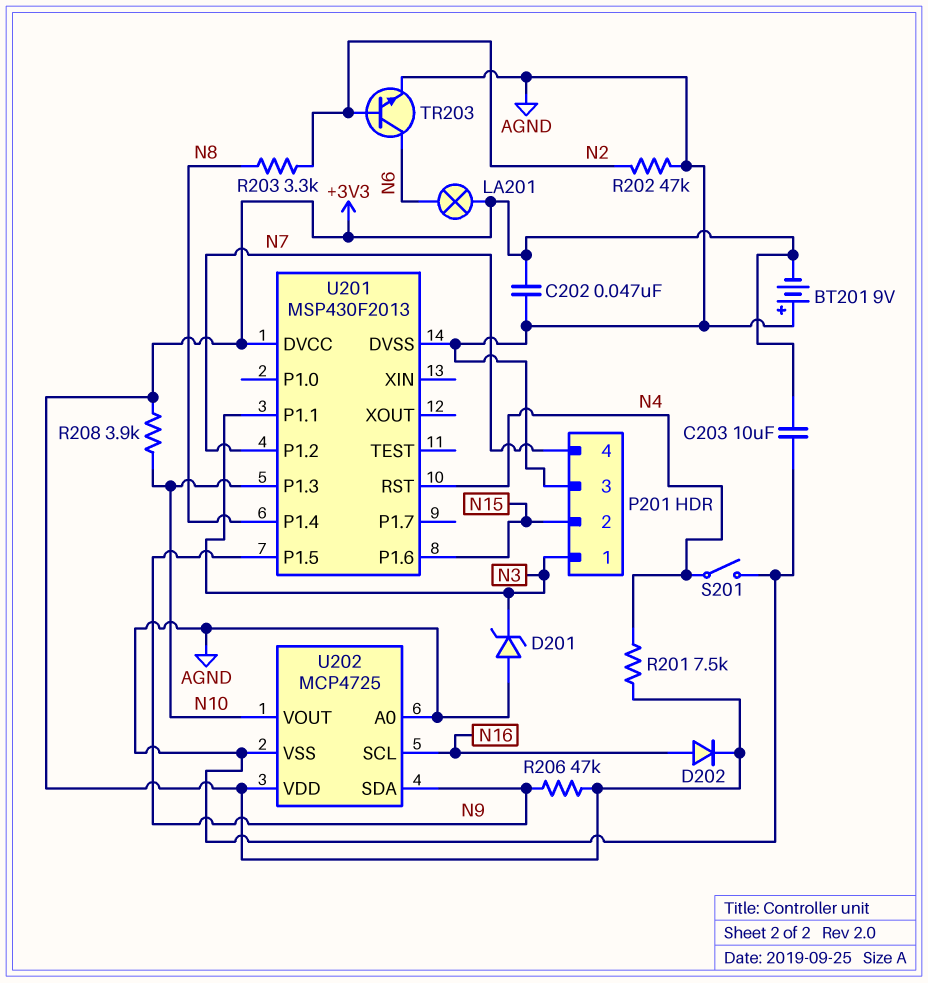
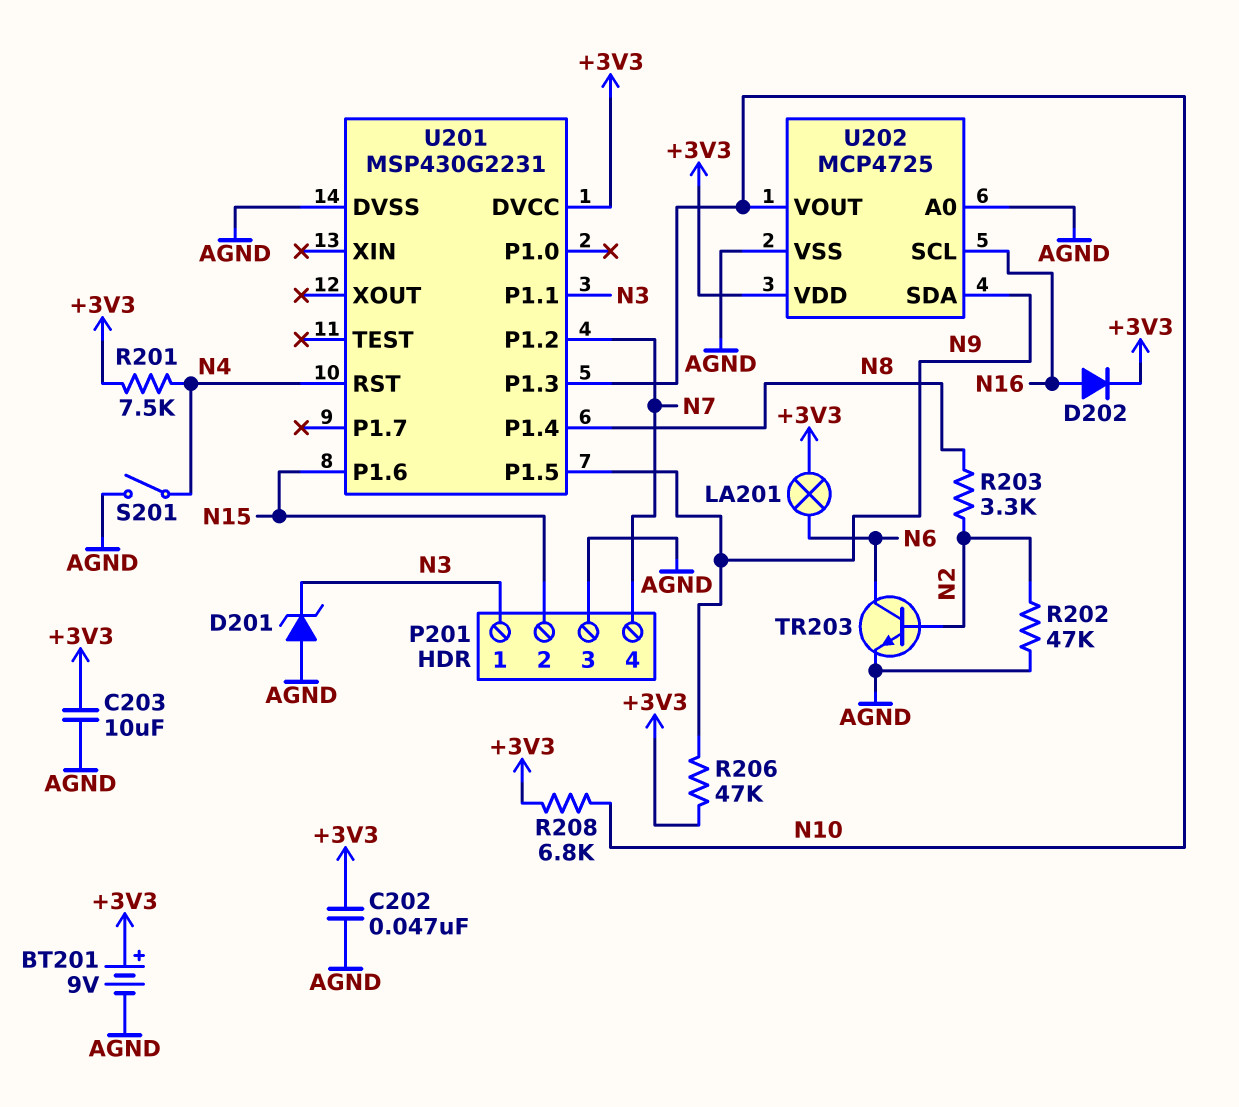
BT201: 9V (plus AGND, minus +3V3) -> 9V (plus +3V3, minus AGND)
R208: 3.9k (+3V3, N10) -> 6.8k (+3V3, N10)
U201: MSP430F2013 -> MSP430G2231

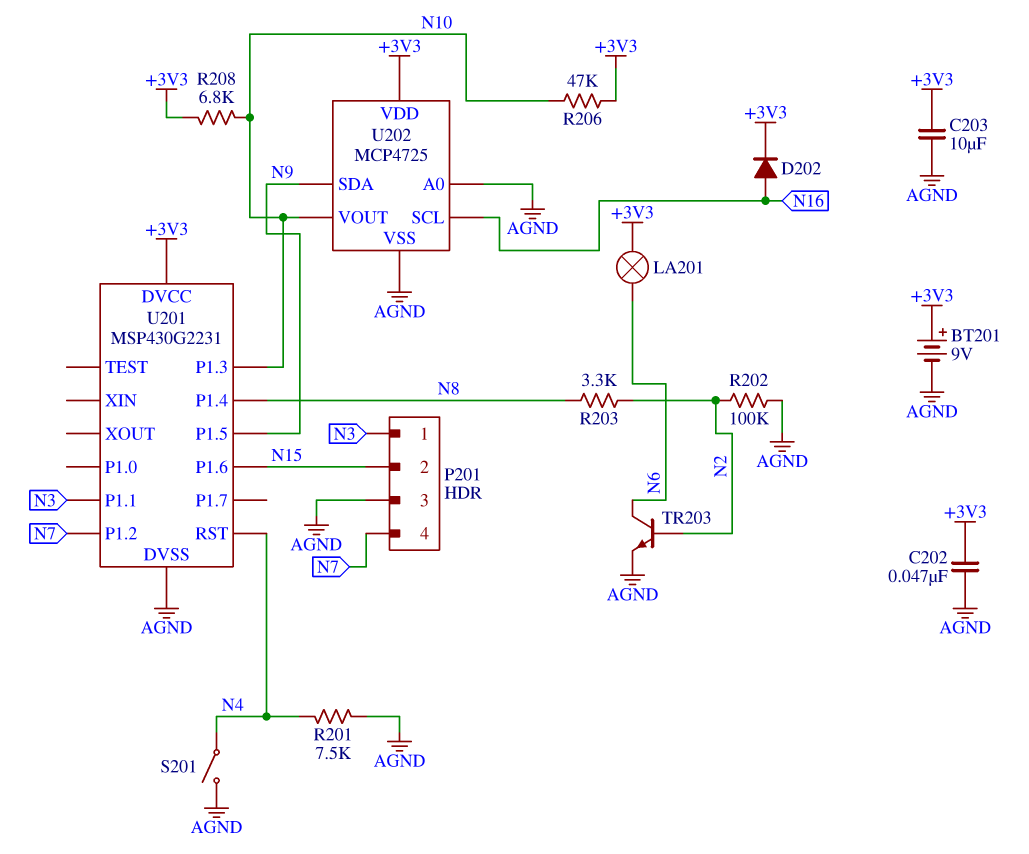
D201: zener (A AGND, K N3) -> none
R201: 7.5k (+3V3, N4) -> 7.5k (AGND, N4)
R202: 47k (AGND, N2) -> 100k (AGND, N2)
R206: 47k (+3V3, N9) -> 47k (+3V3, N10)

